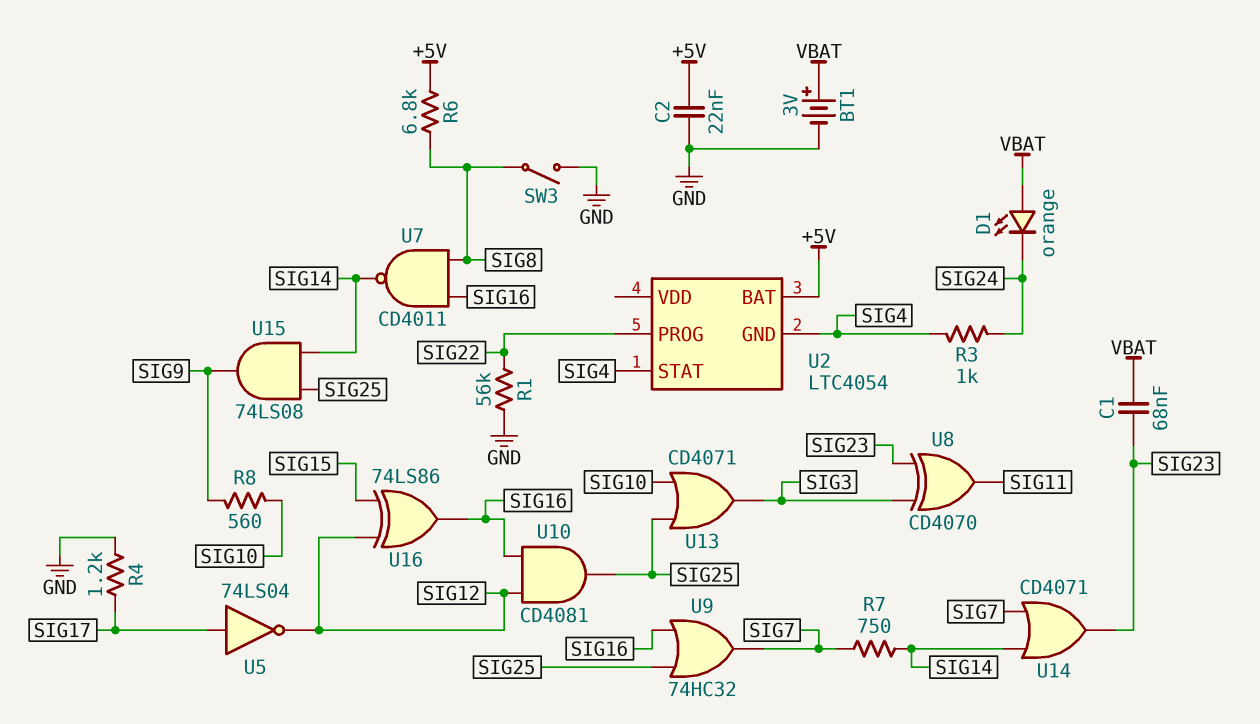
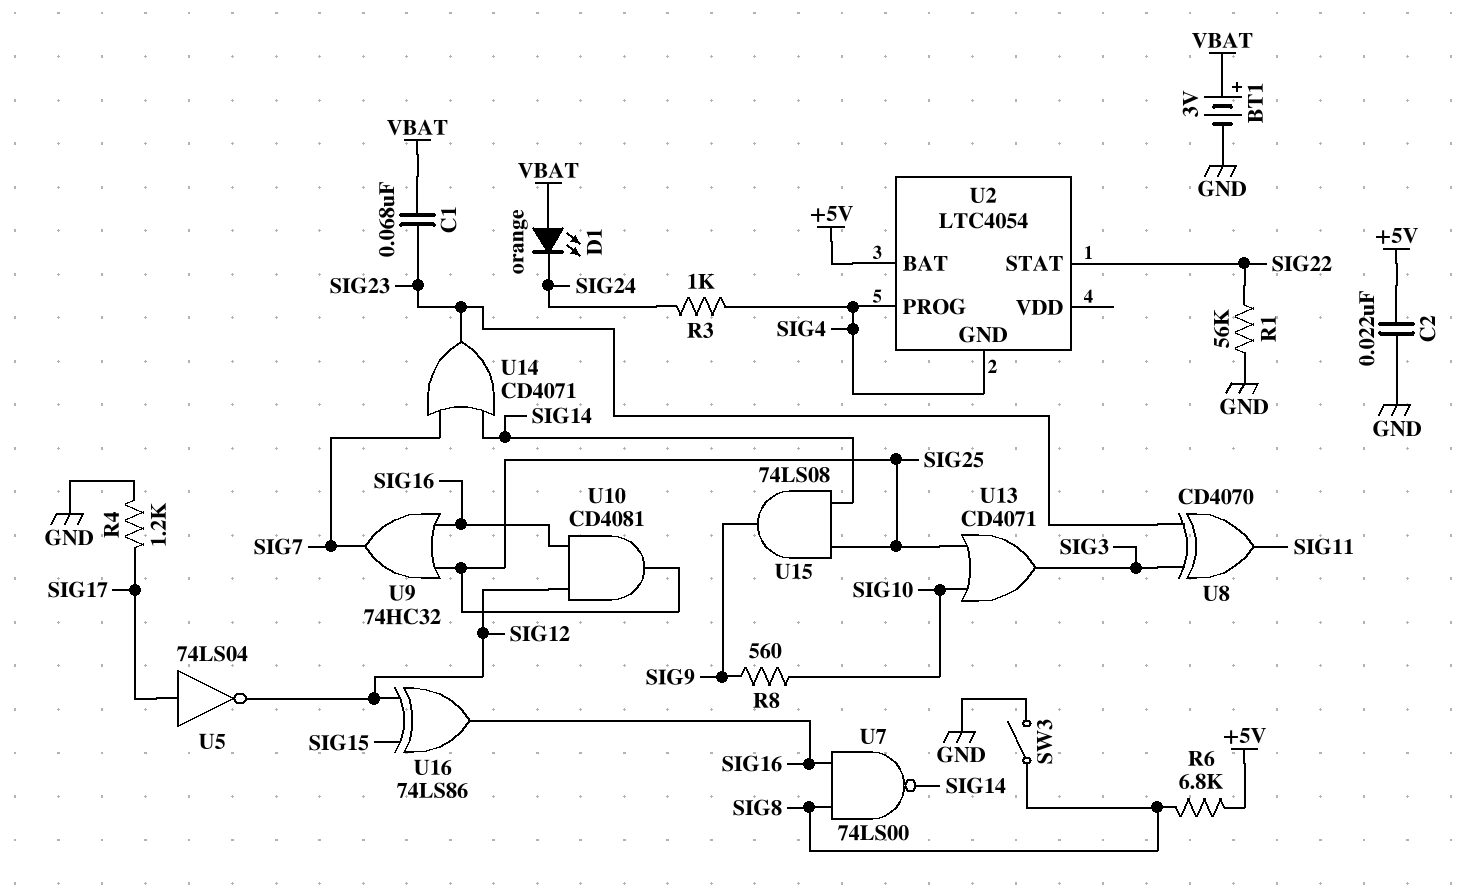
R7: 750 (SIG7, SIG14) -> none
U2 pin PROG: SIG22 -> SIG4
U2 pin STAT: SIG4 -> SIG22
U7: NAND CD4011 (in SIG8, in SIG16, out SIG14) -> NAND 74LS00 (in SIG8, in SIG16, out SIG14)

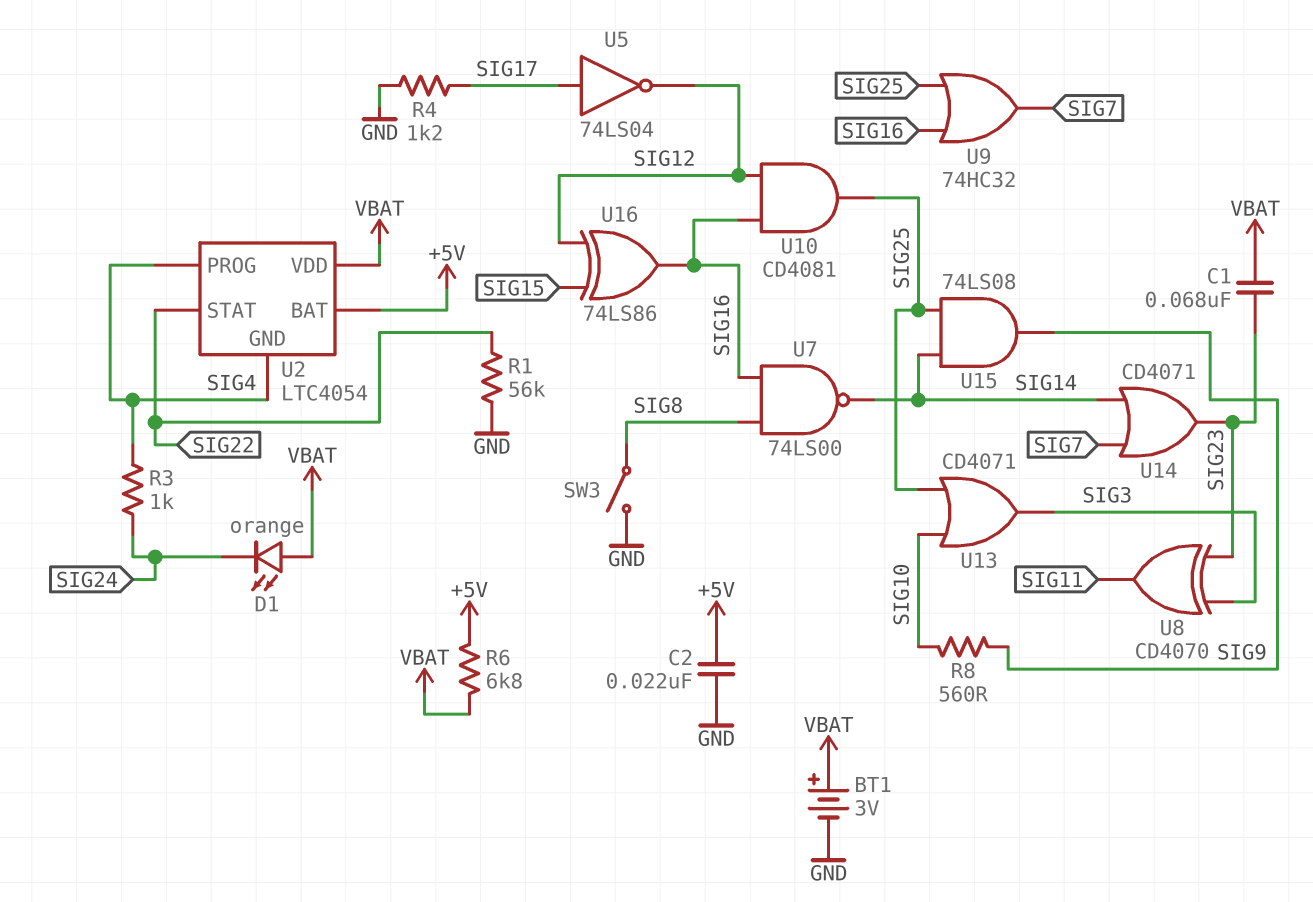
R6: 6.8k (+5V, SIG8) -> 6.8k (+5V, VBAT)
U2 pin VDD: none -> VBAT

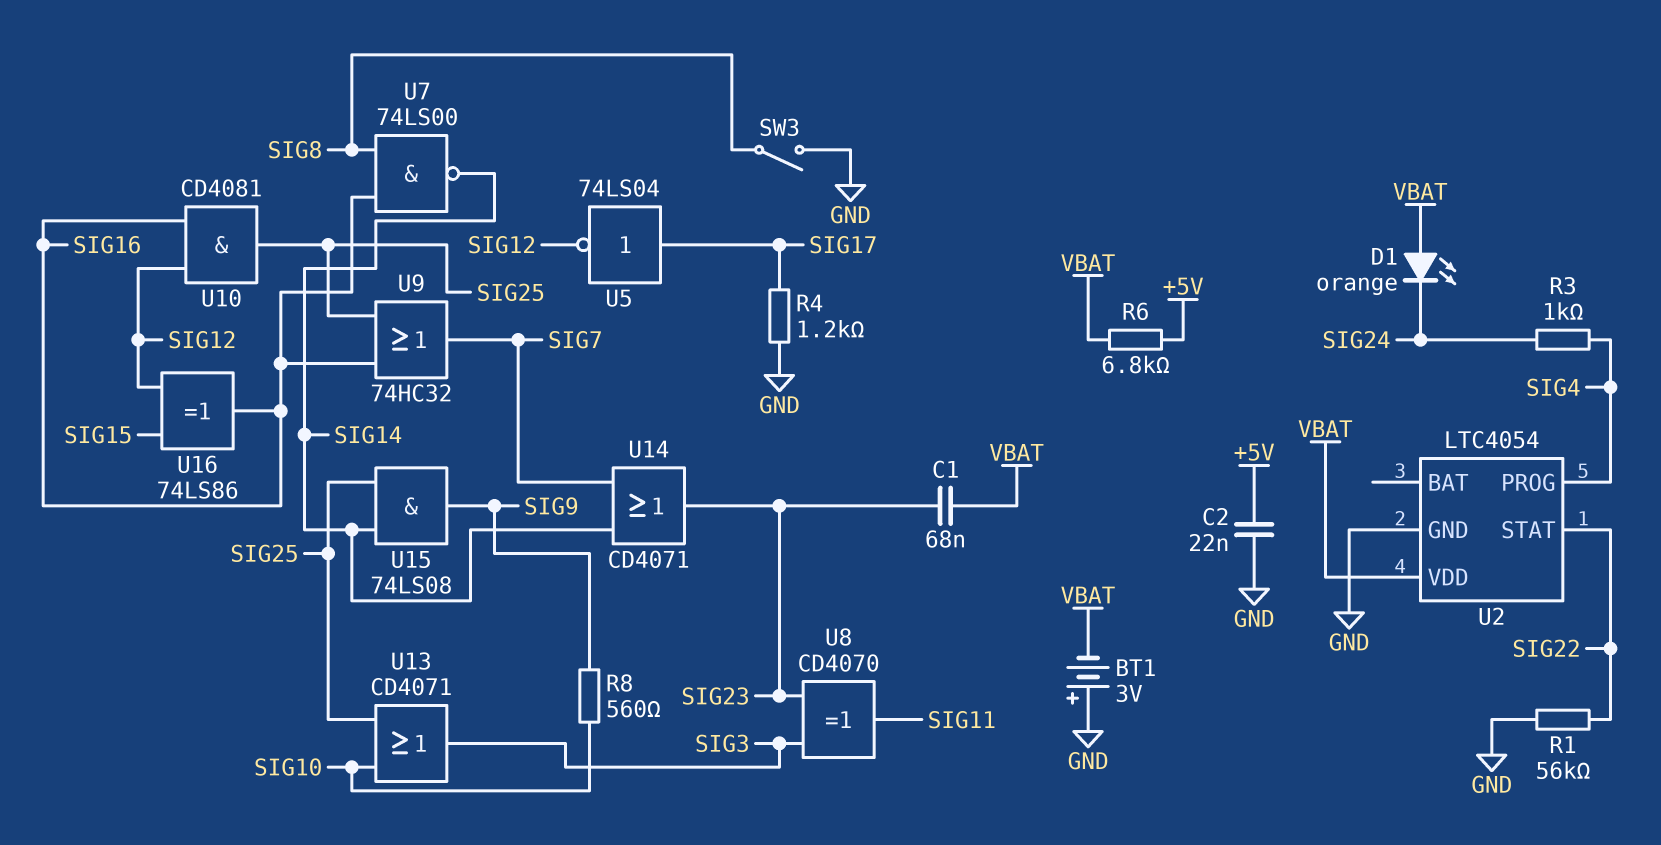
BT1: 3V (plus VBAT, minus GND) -> 3V (plus GND, minus VBAT)
U2 pin BAT: +5V -> none
U2 pin GND: SIG4 -> GND

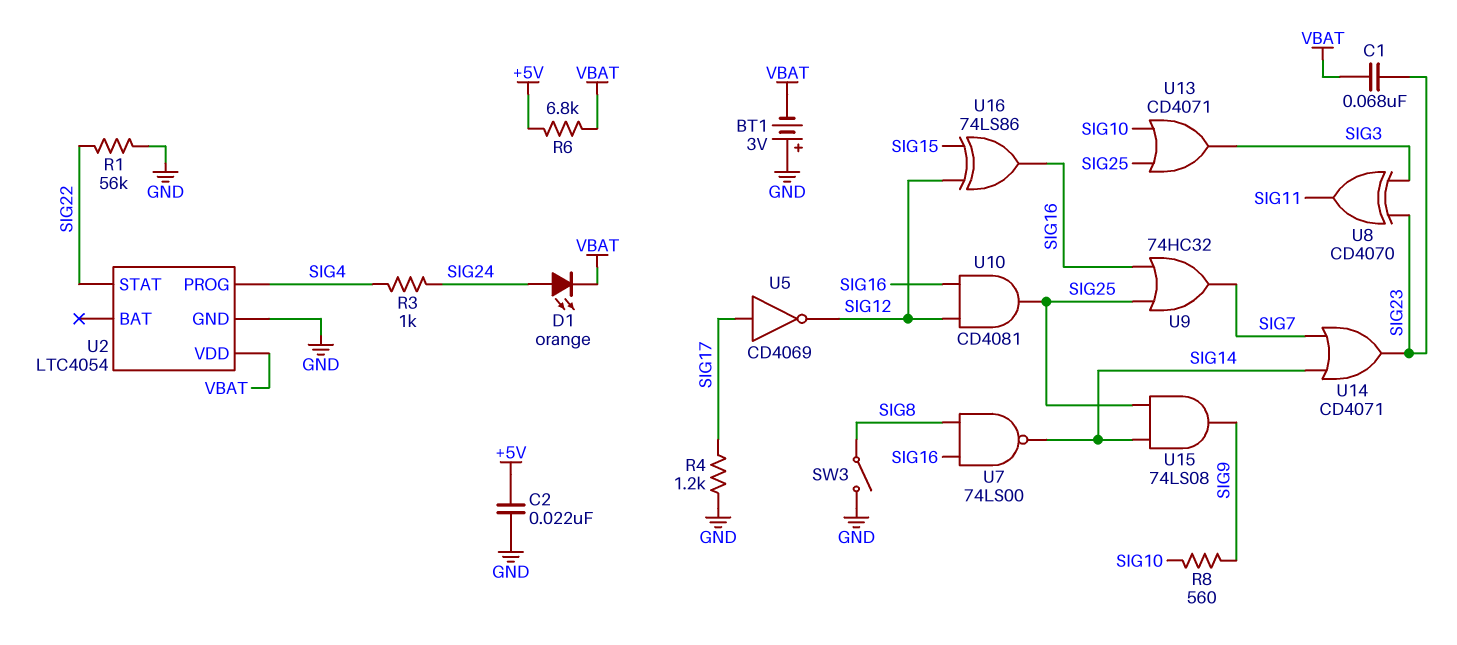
D1: LED orange (A VBAT, K SIG24) -> LED orange (A SIG24, K VBAT)
U5: NOT 74LS04 (in SIG17, out SIG12) -> NOT CD4069 (in SIG17, out SIG12)

